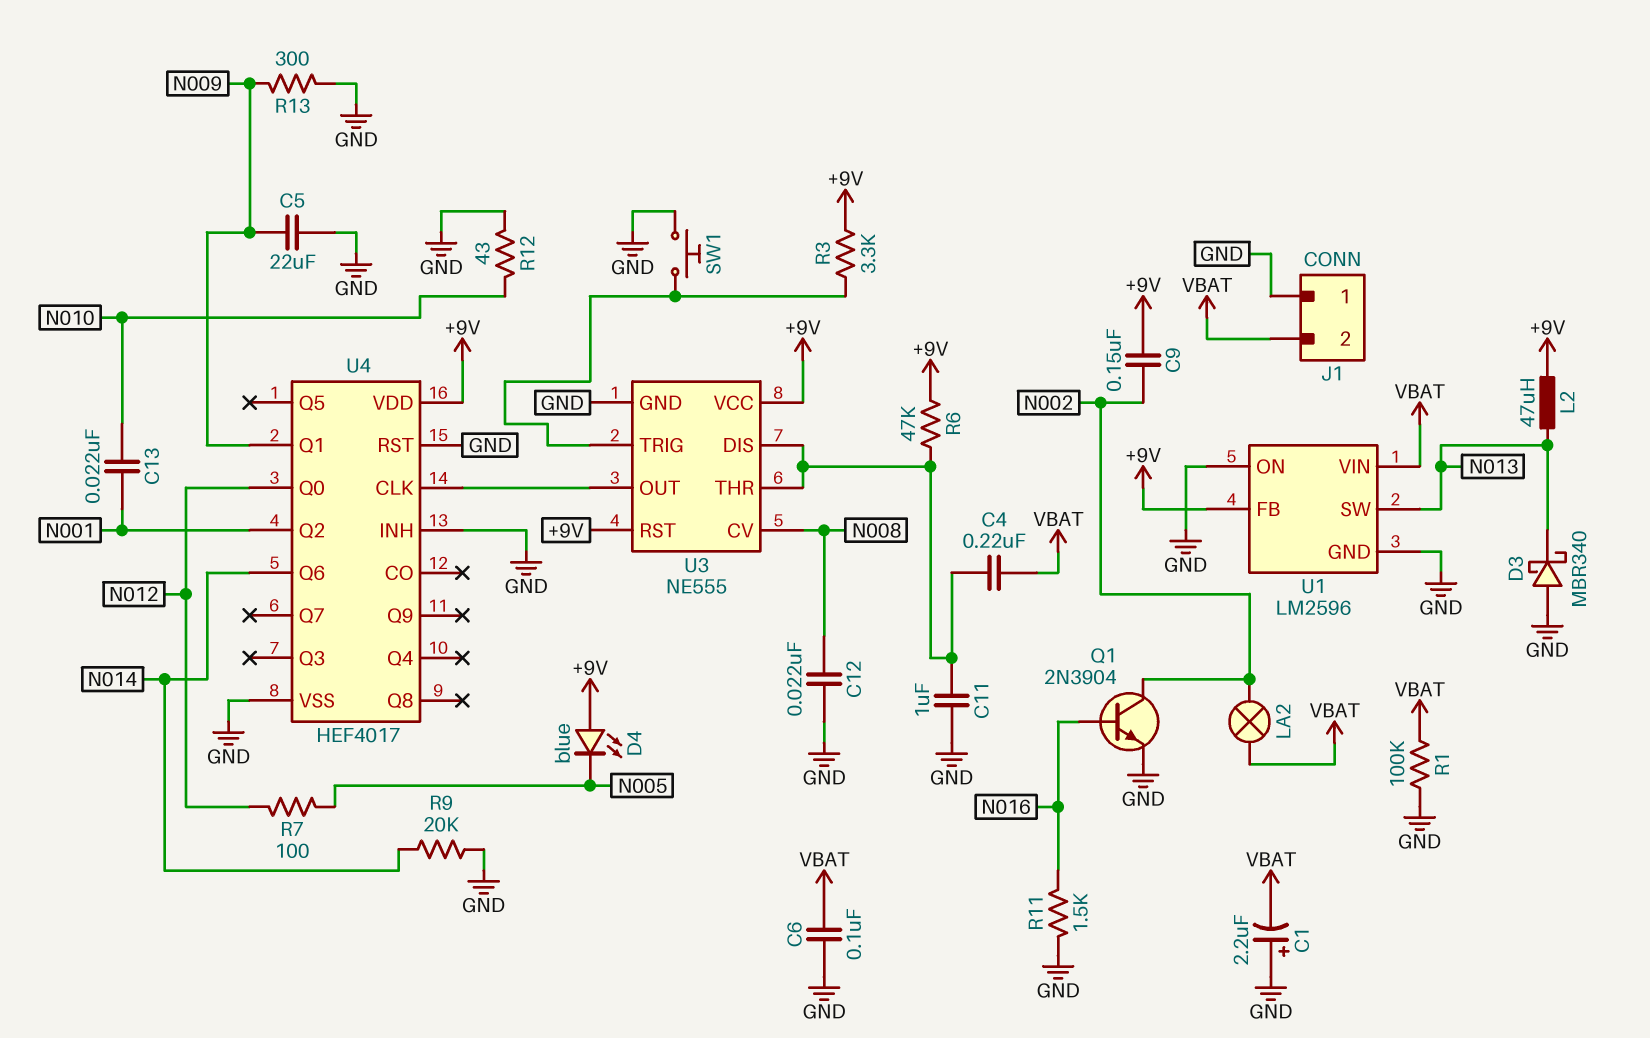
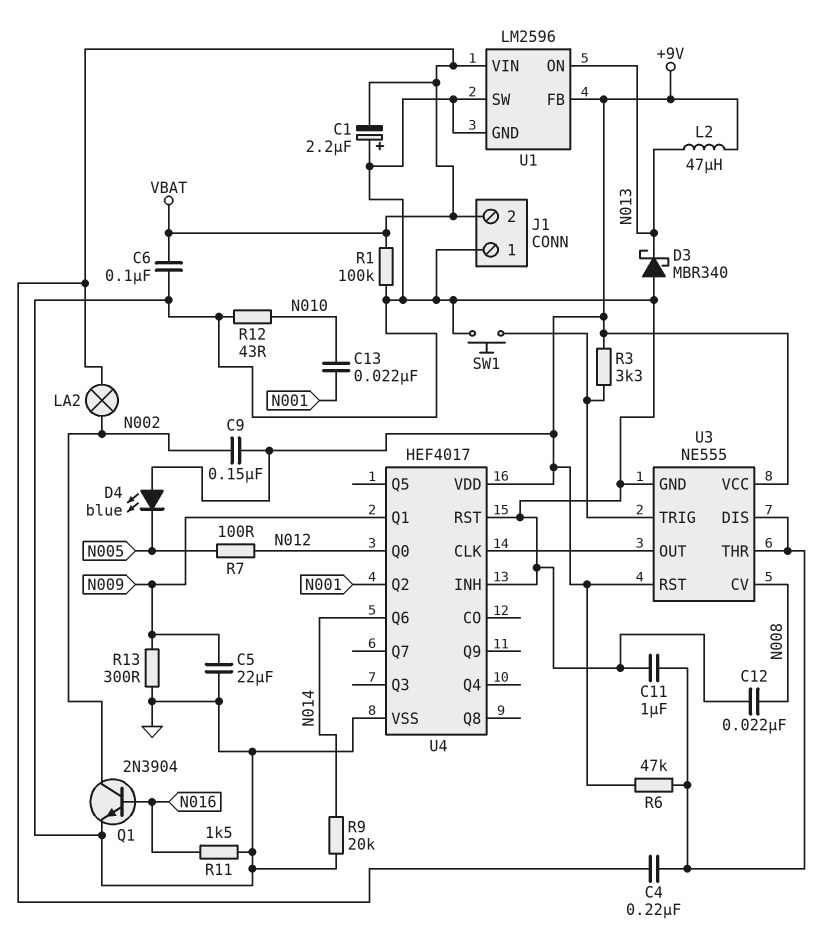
U1 pin ON: GND -> N013
U1 pin SW: N013 -> GND

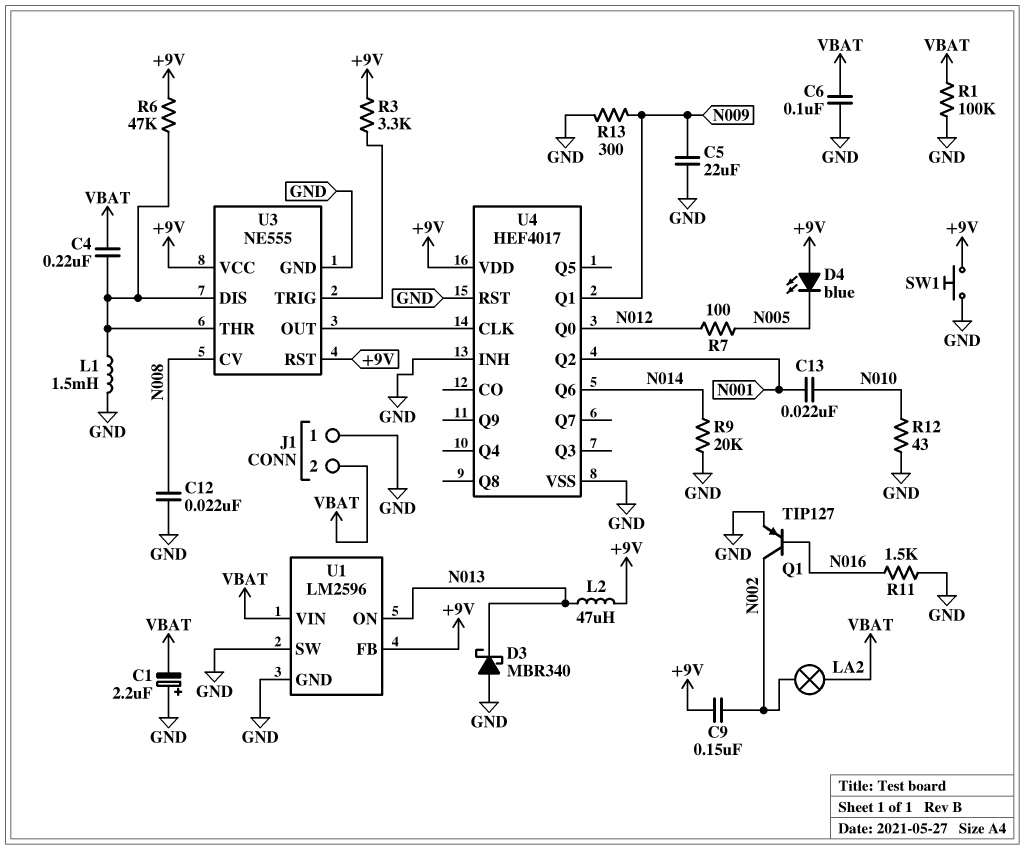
C11: 1uF (GND, U3/DIS) -> none
L1: none -> 1.5mH (GND, U3/DIS)
Q1: NPN 2N3904 (B N016, C N002, E GND) -> PNP TIP127 (B N016, C N002, E GND)
SW1: button (GND, U3/TRIG) -> button (+9V, GND)

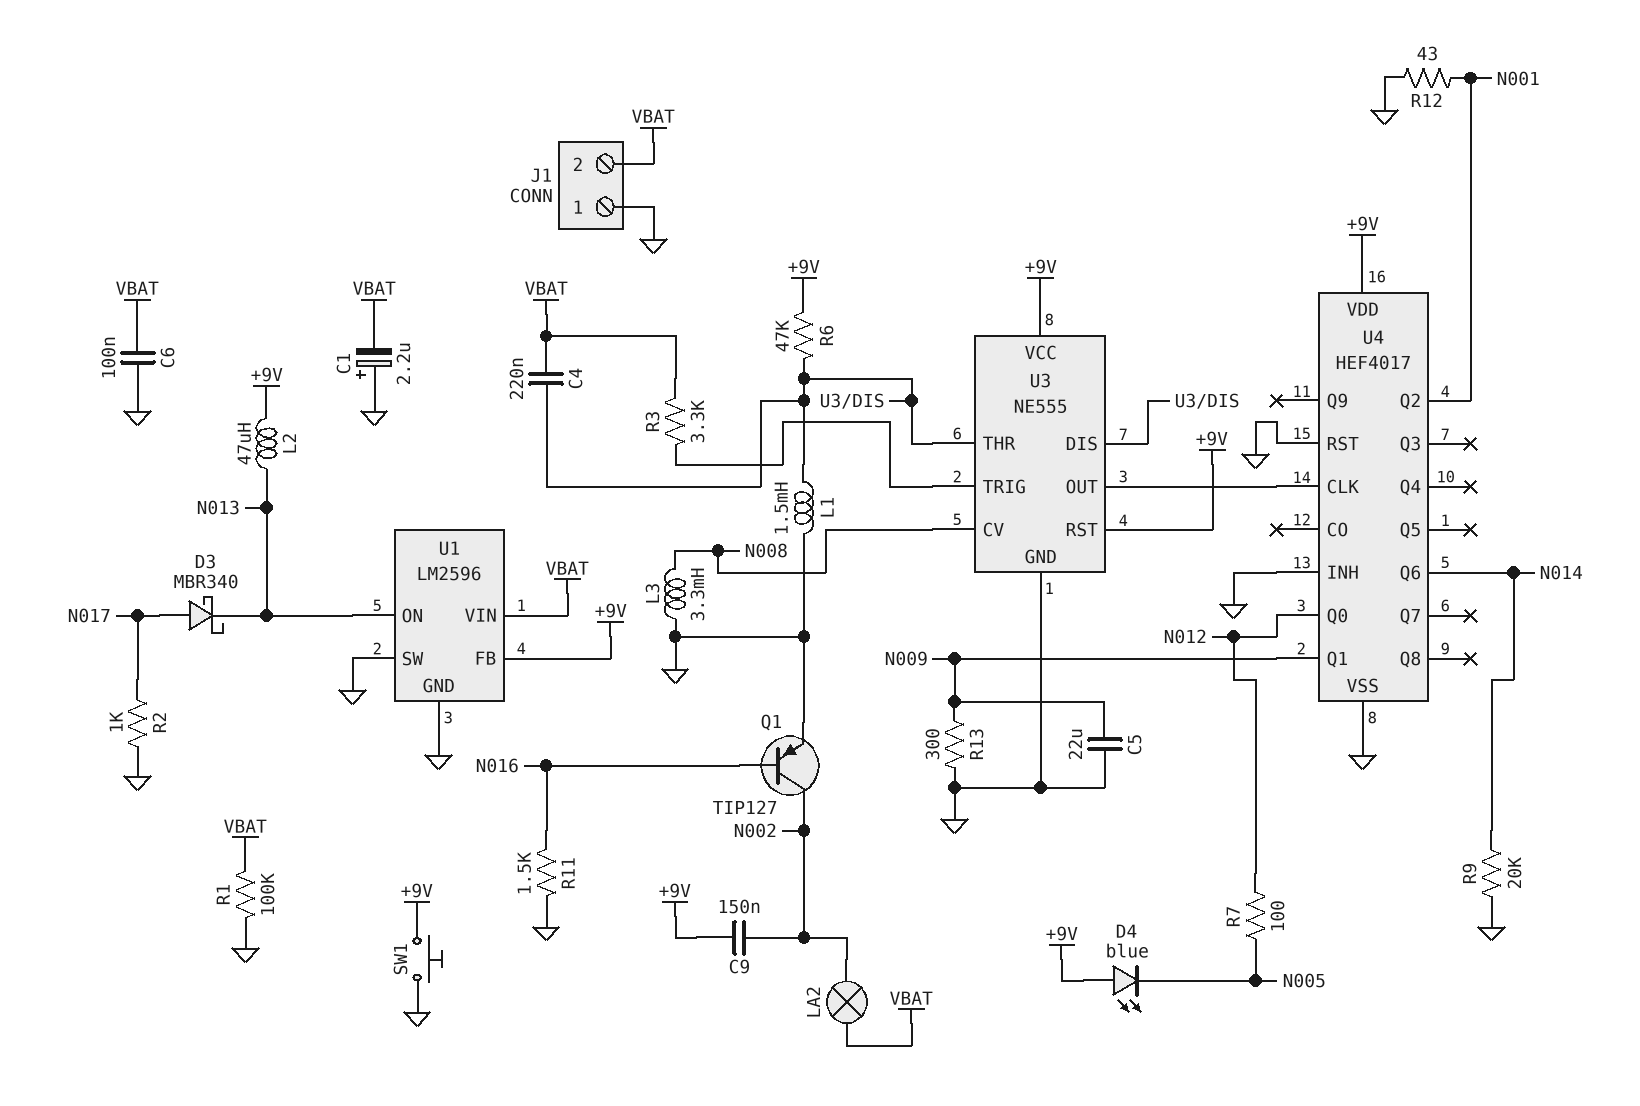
C12: 22nF (GND, N008) -> none
C13: 22nF (N001, N010) -> none
D3: schottky MBR340 (A GND, K N013) -> schottky MBR340 (A N017, K N013)
L3: none -> 3.3mH (GND, N008)
R2: none -> 1k (GND, N017)
R3: 3.3k (+9V, U3/TRIG) -> 3.3k (U3/TRIG, VBAT)
R12: 43 (GND, N010) -> 43 (GND, N001)

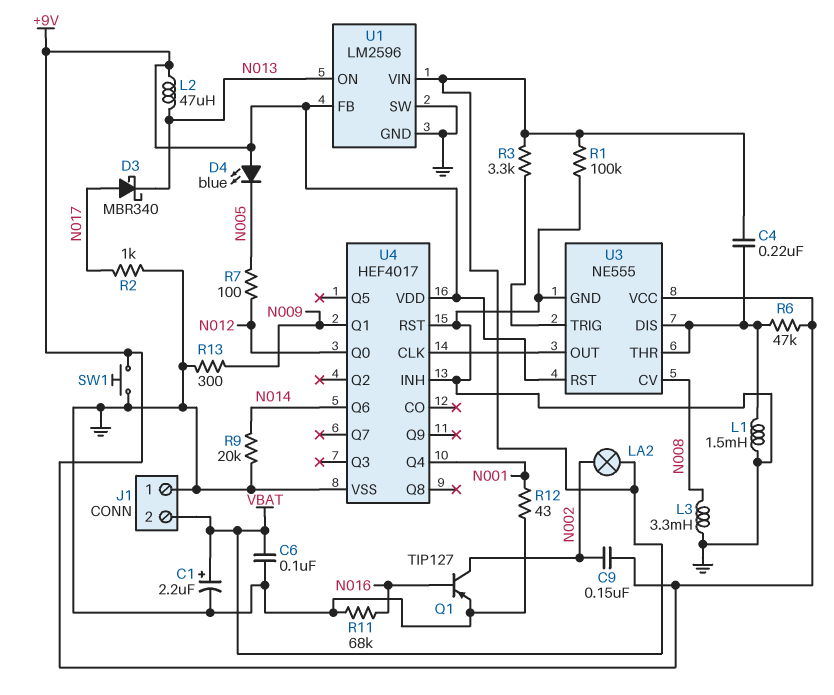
C1: 2.2uF (plus GND, minus VBAT) -> 2.2uF (plus VBAT, minus GND)
C5: 22uF (GND, N009) -> none
R11: 1.5k (GND, N016) -> 68k (GND, N016)
U4 pin Q2: N001 -> none
U4 pin Q4: none -> N001

